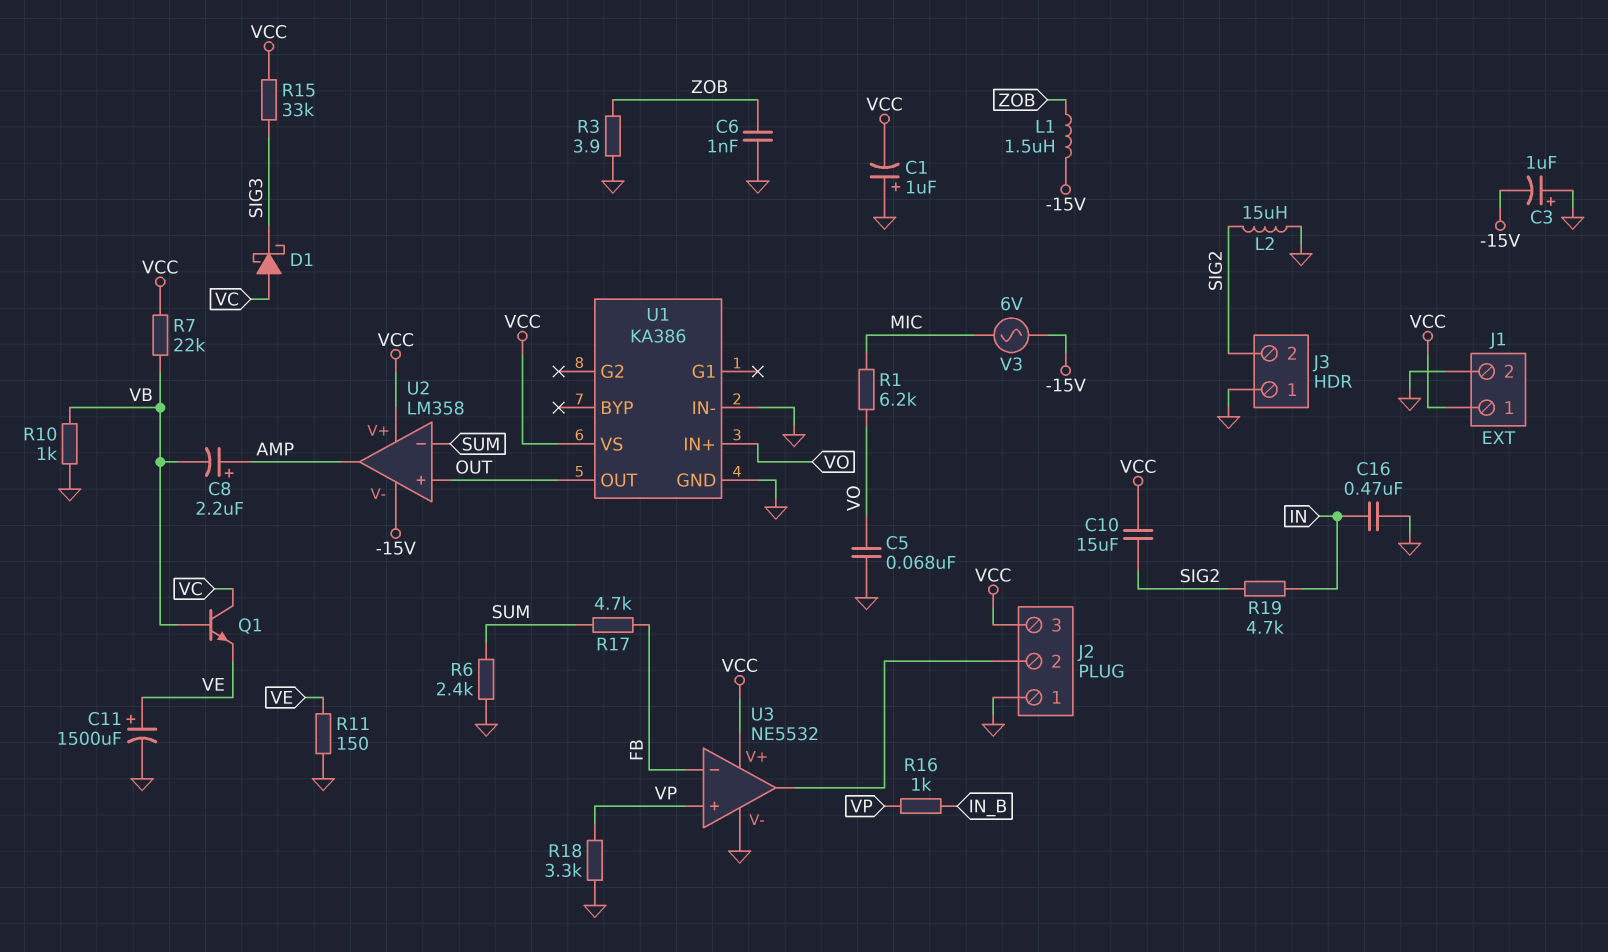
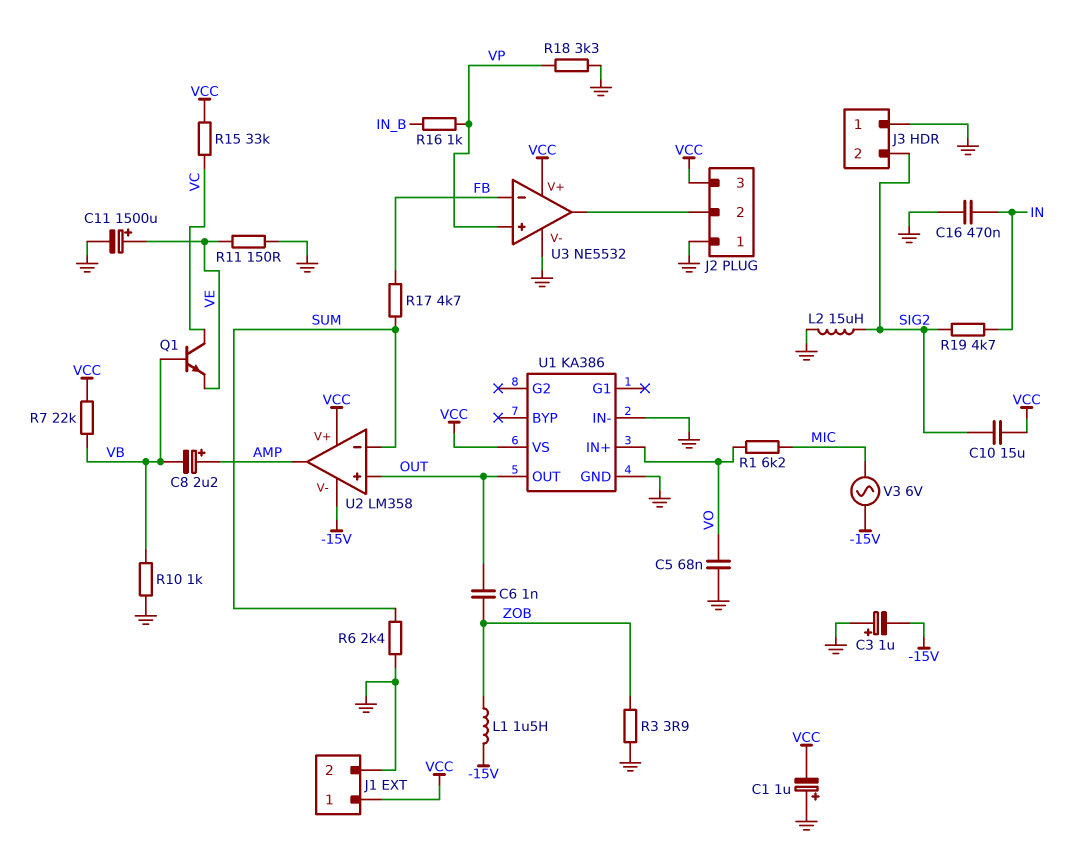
C6: 1nF (GND, ZOB) -> 1nF (OUT, ZOB)
D1: schottky (A VC, K SIG3) -> none
R15: 33k (SIG3, VCC) -> 33k (VC, VCC)

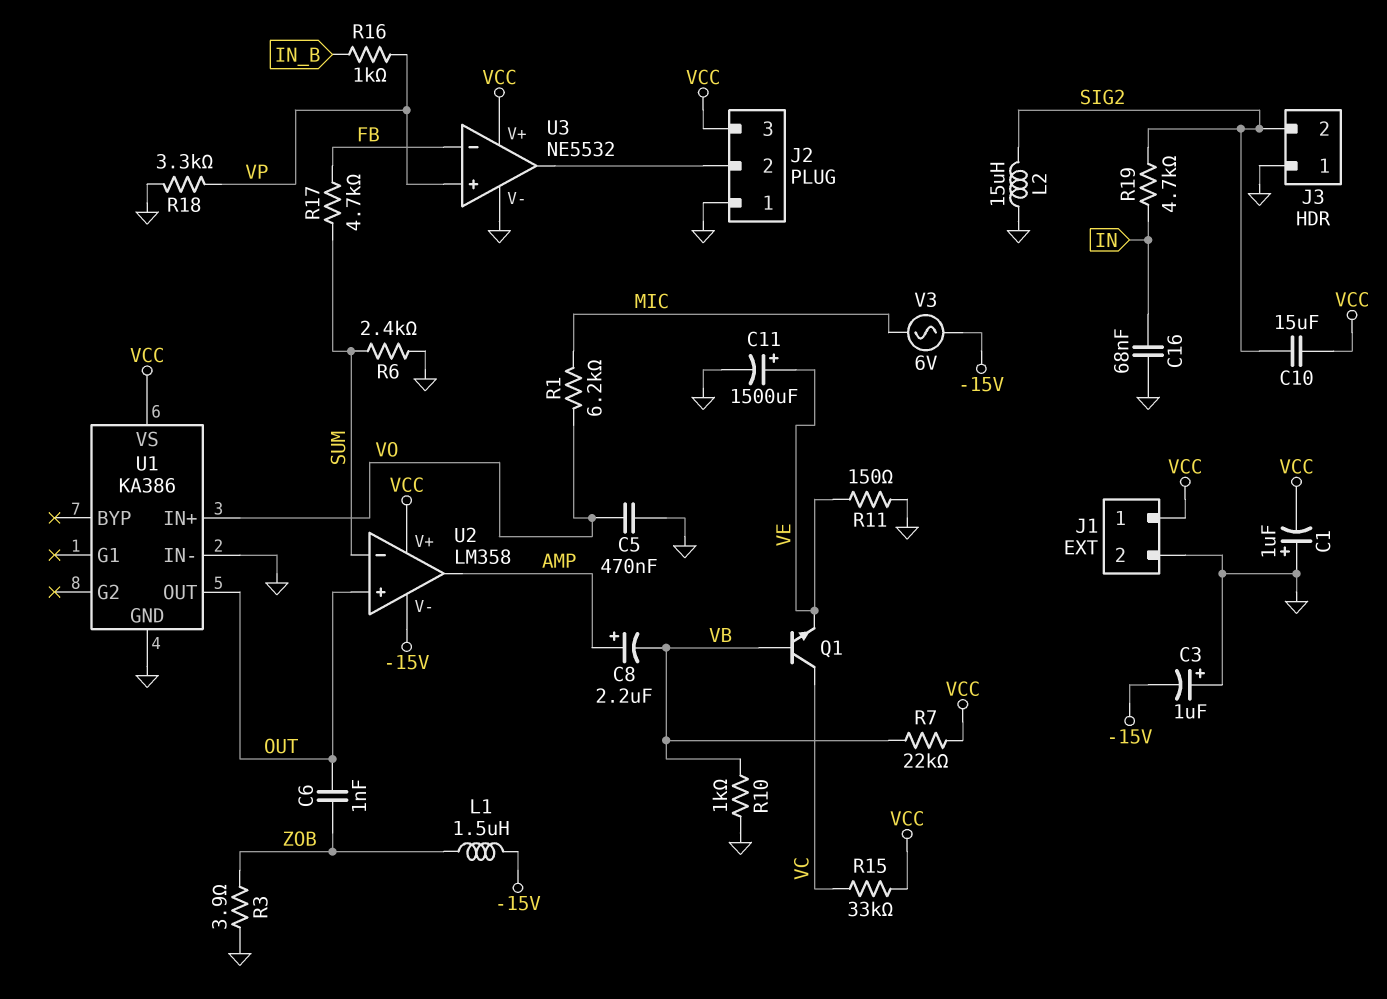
C5: 68nF (GND, VO) -> 470nF (GND, VO)
C16: 470nF (GND, IN) -> 68nF (GND, IN)

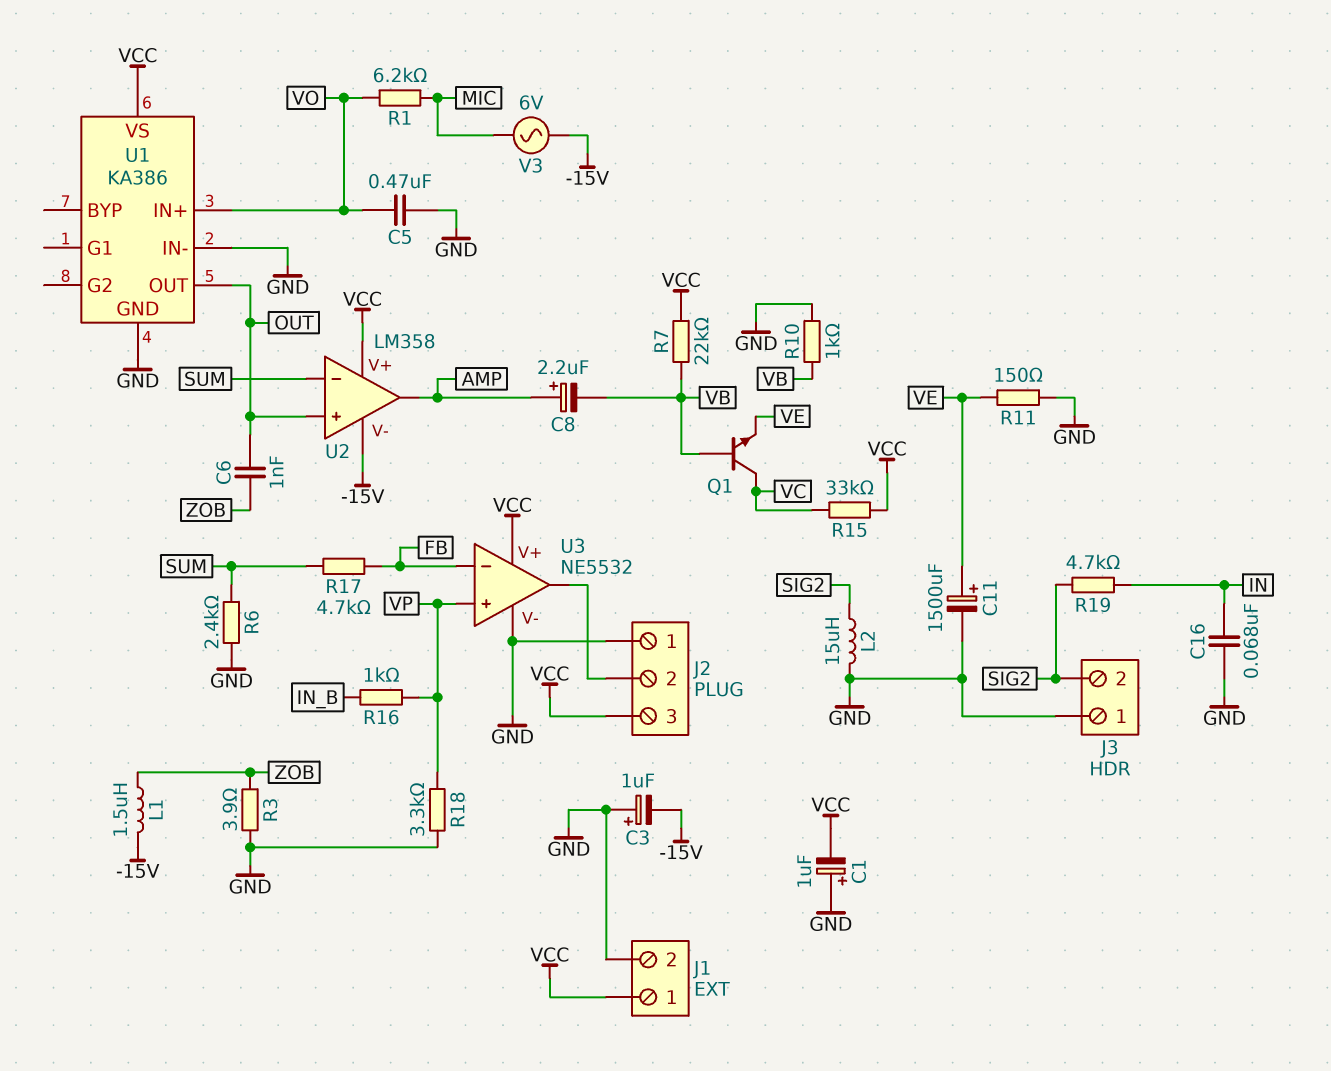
C10: 15uF (SIG2, VCC) -> none

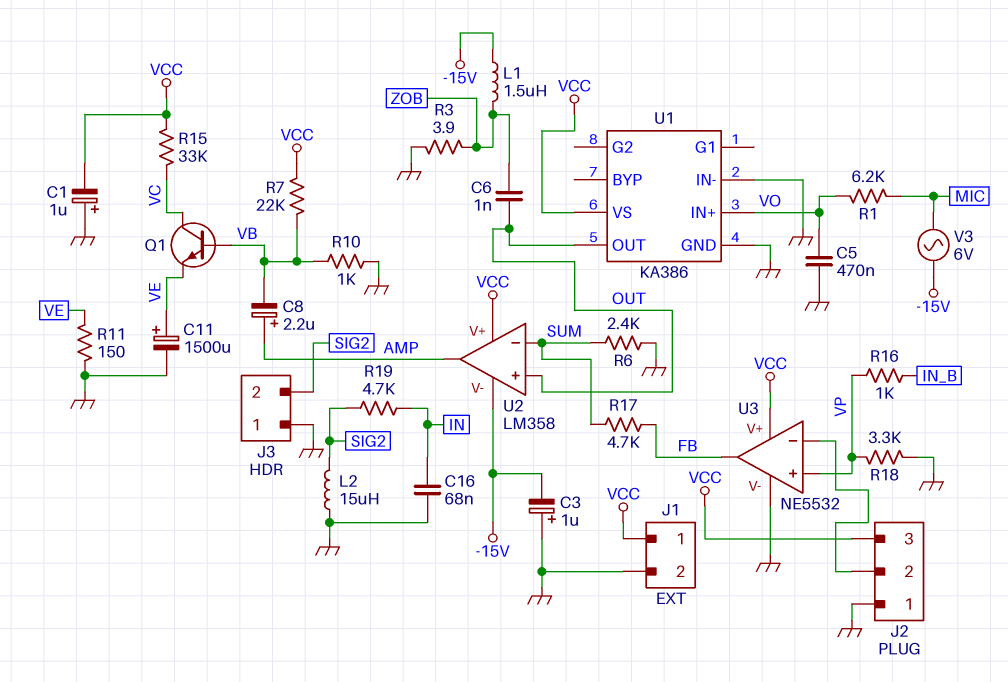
U3 pin in-: FB -> J2/2
U3 pin out: J2/2 -> FB

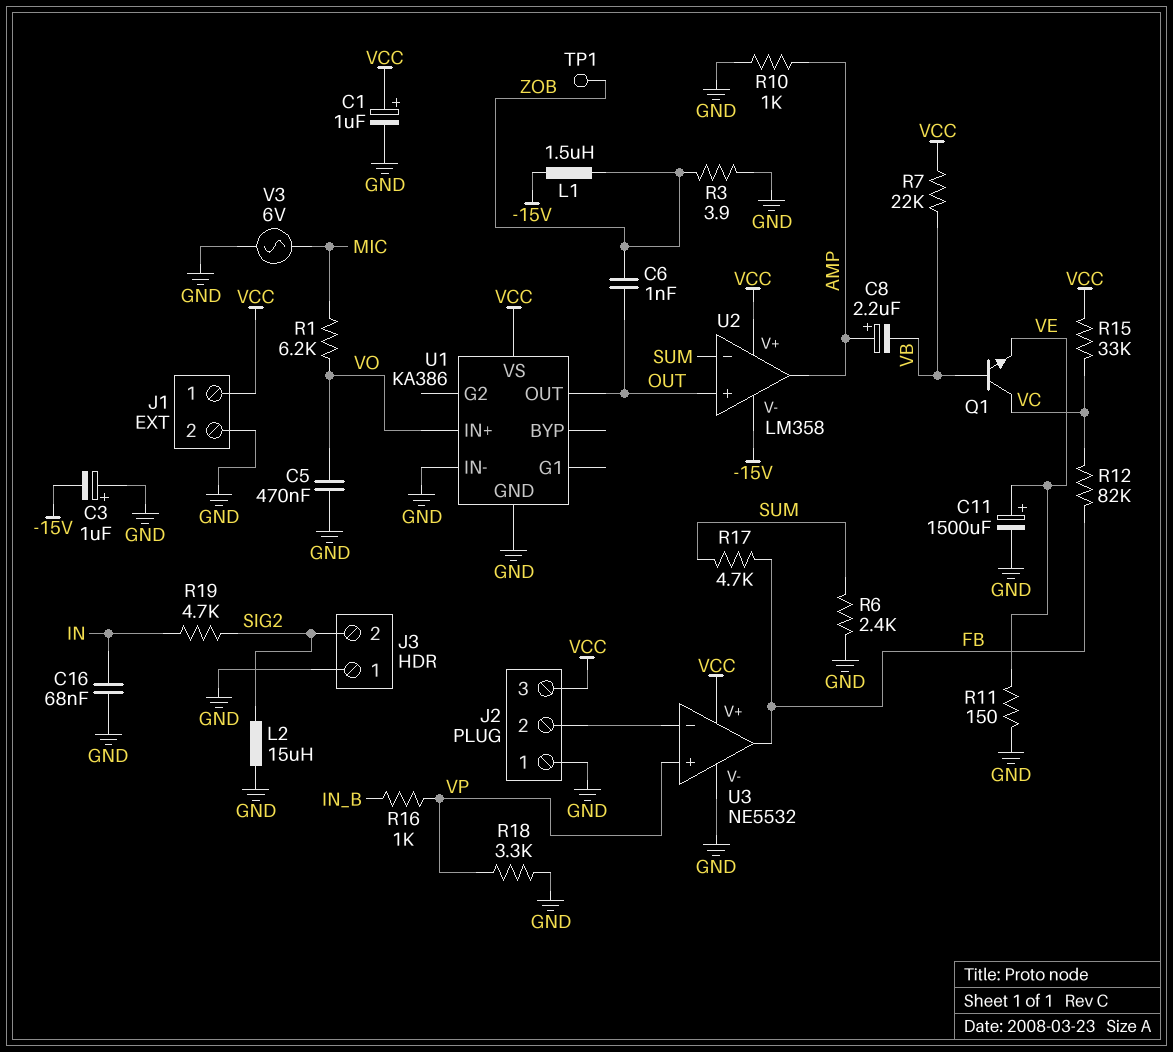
C1: 1uF (plus GND, minus VCC) -> 1uF (plus VCC, minus GND)
R10: 1k (GND, VB) -> 1k (AMP, GND)
R12: none -> 82k (FB, VC)
TP1: none -> test point (ZOB)
V3: AC 6V (-15V, MIC) -> AC 6V (GND, MIC)

